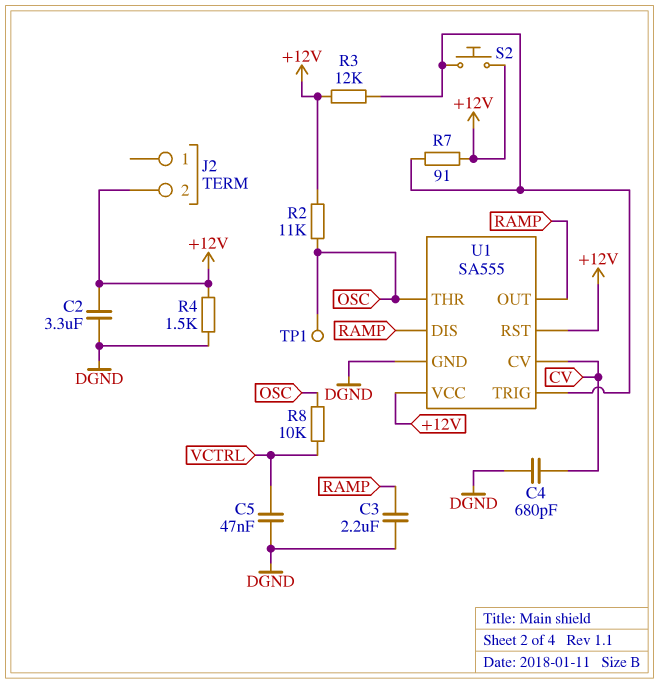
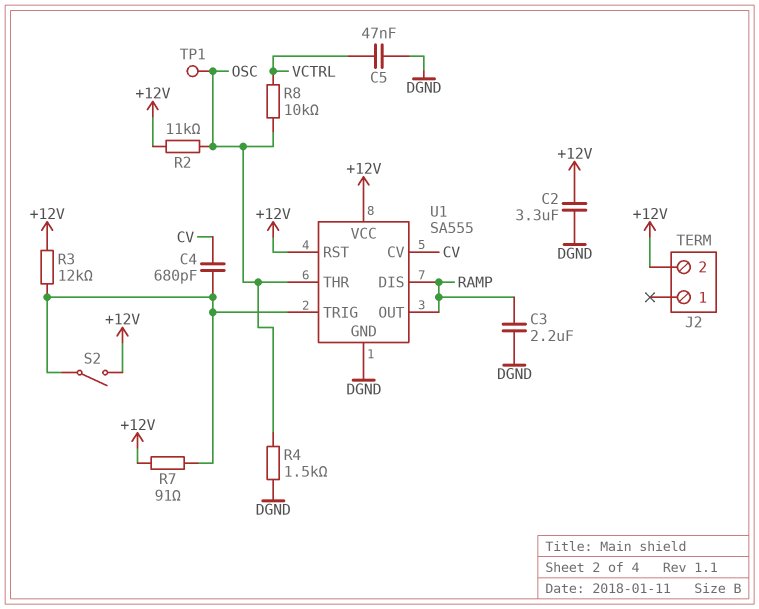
C4: 680pF (CV, DGND) -> 680pF (CV, U1/TRIG)
R4: 1.5k (+12V, DGND) -> 1.5k (DGND, OSC)
S2: button (+12V, U1/TRIG) -> switch (+12V, U1/TRIG)

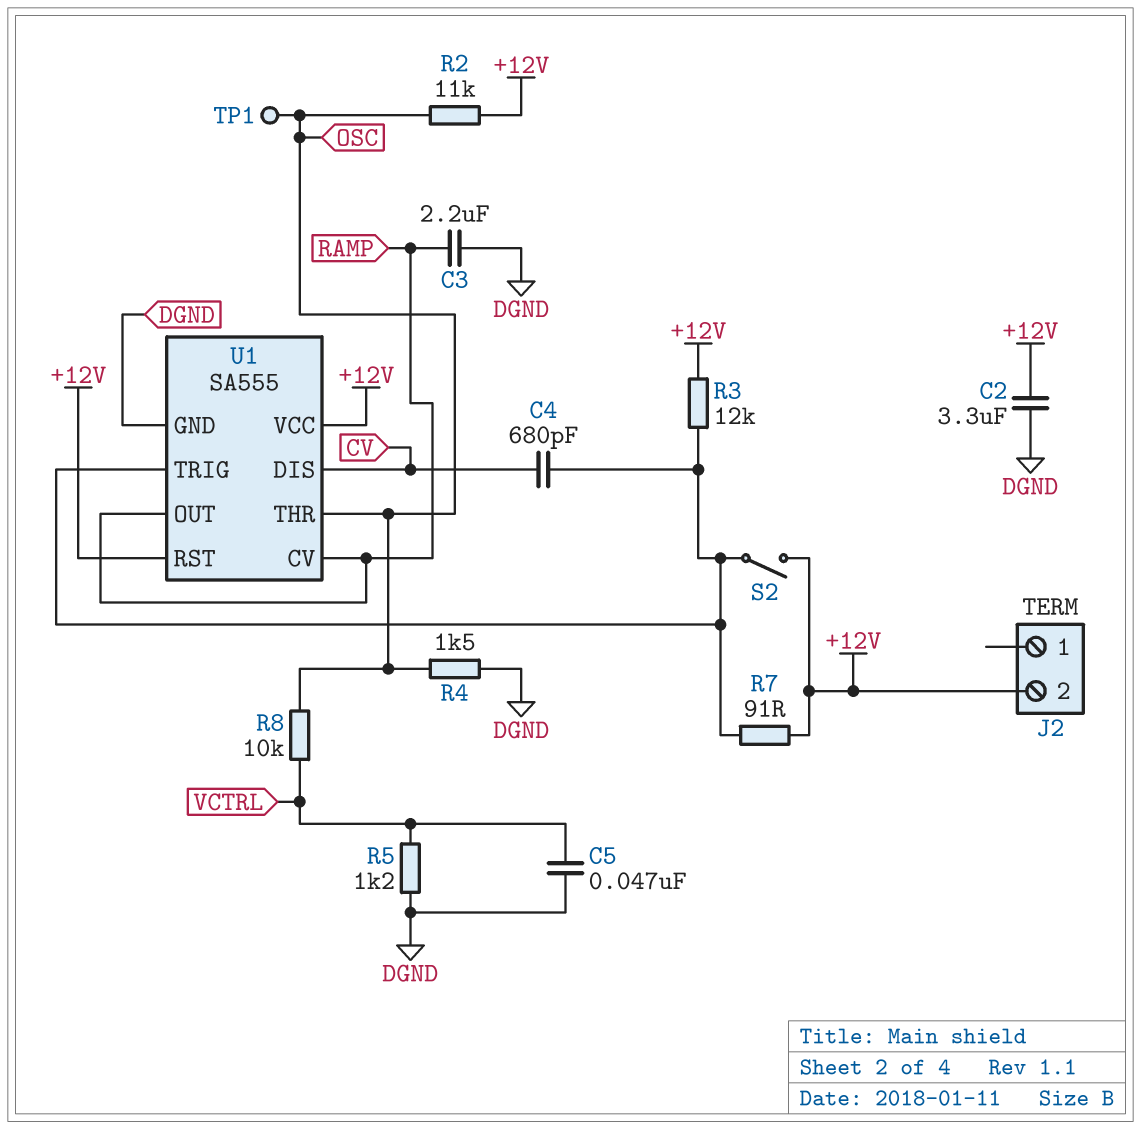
R5: none -> 1.2k (DGND, VCTRL)
U1 pin CV: CV -> RAMP
U1 pin DIS: RAMP -> CV

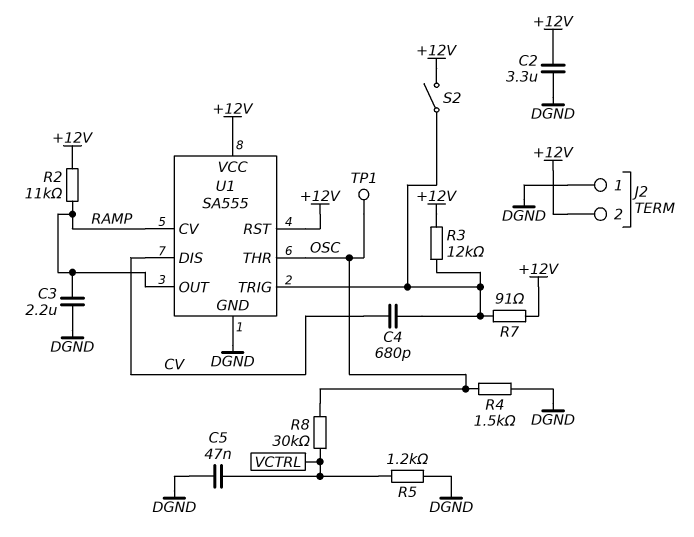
J2 pin 1: none -> DGND
R2: 11k (+12V, OSC) -> 11k (+12V, RAMP)
R8: 10k (OSC, VCTRL) -> 30k (OSC, VCTRL)

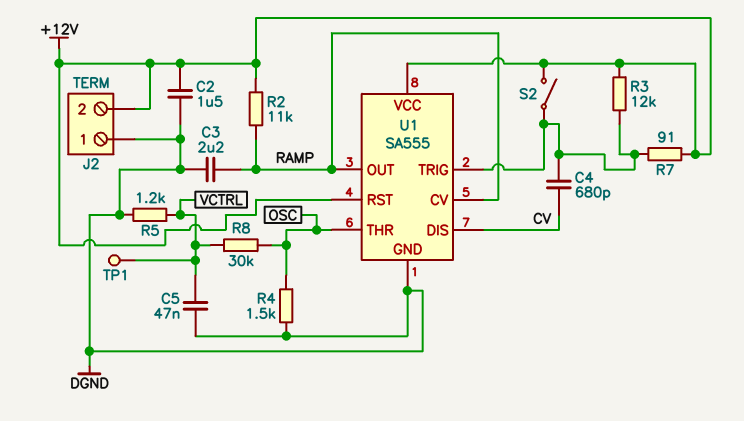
C2: 3.3uF (+12V, DGND) -> 1.5uF (+12V, DGND)
TP1: test point (OSC) -> test point (VCTRL)

